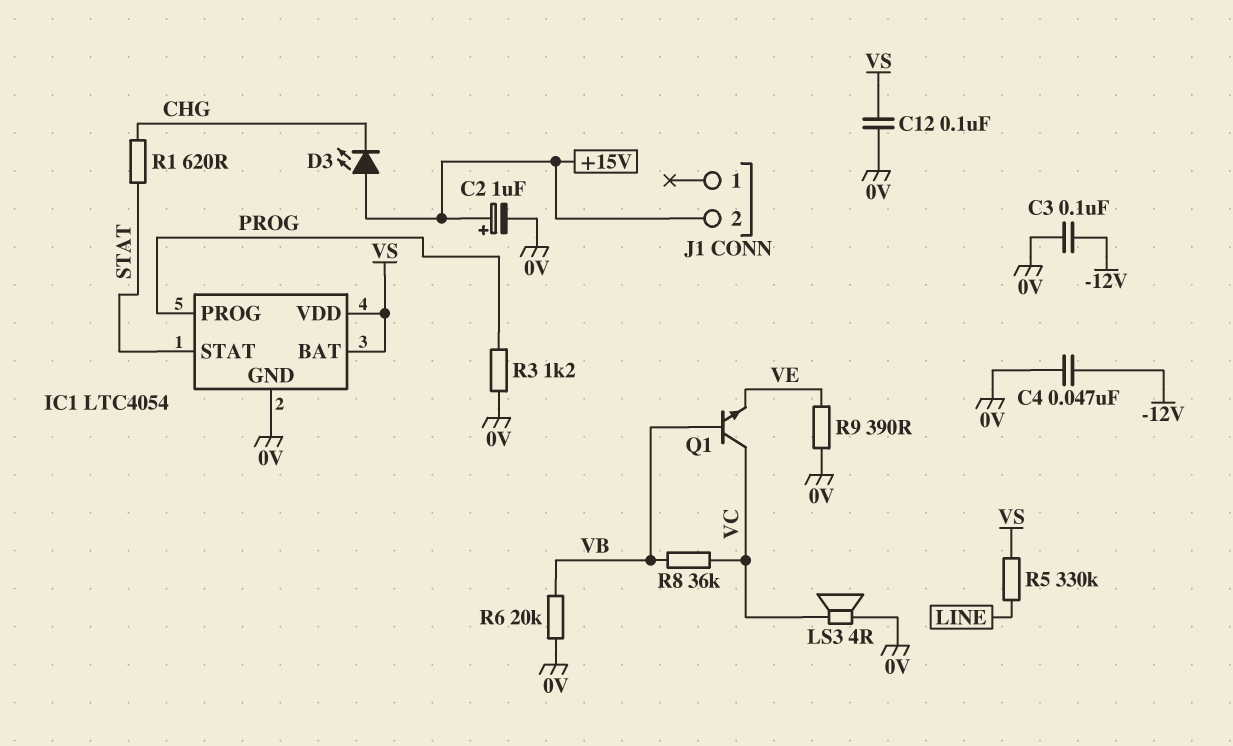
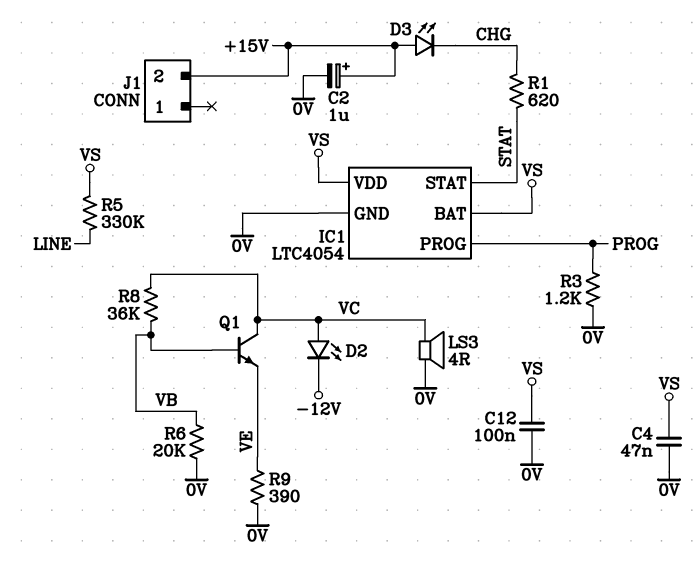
C3: 100nF (-12V, 0V) -> none
C4: 47nF (-12V, 0V) -> 47nF (0V, VS)
D2: none -> LED (A VC, K -12V)

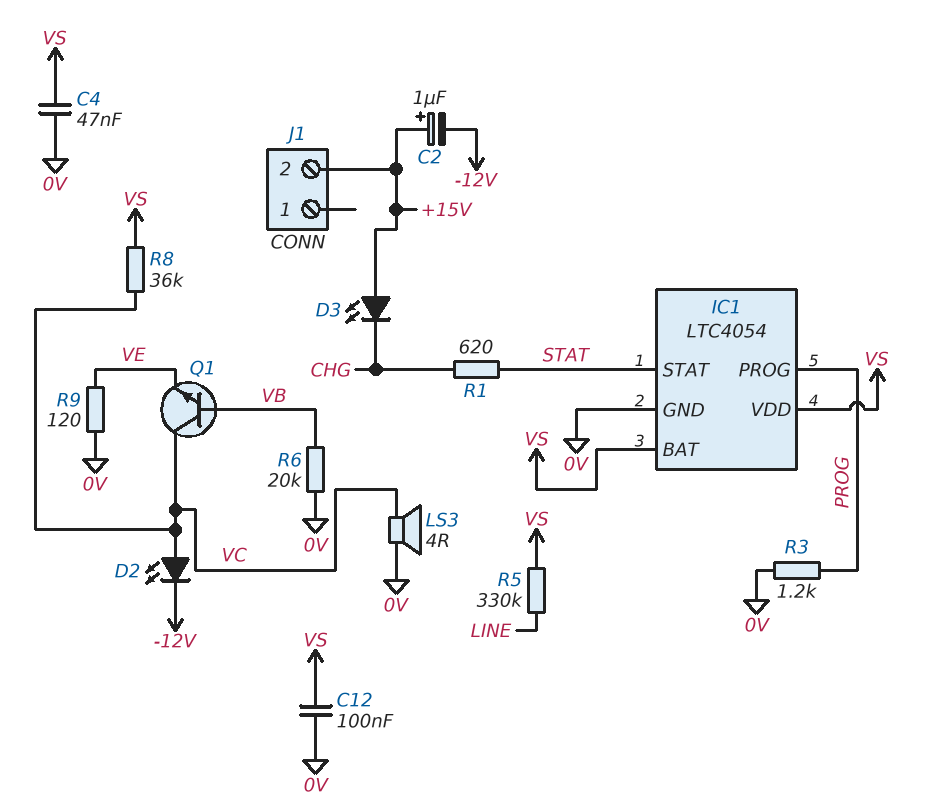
C2: 1uF (plus +15V, minus 0V) -> 1uF (plus +15V, minus -12V)
R8: 36k (VB, VC) -> 36k (VC, VS)
R9: 390 (0V, VE) -> 120 (0V, VE)

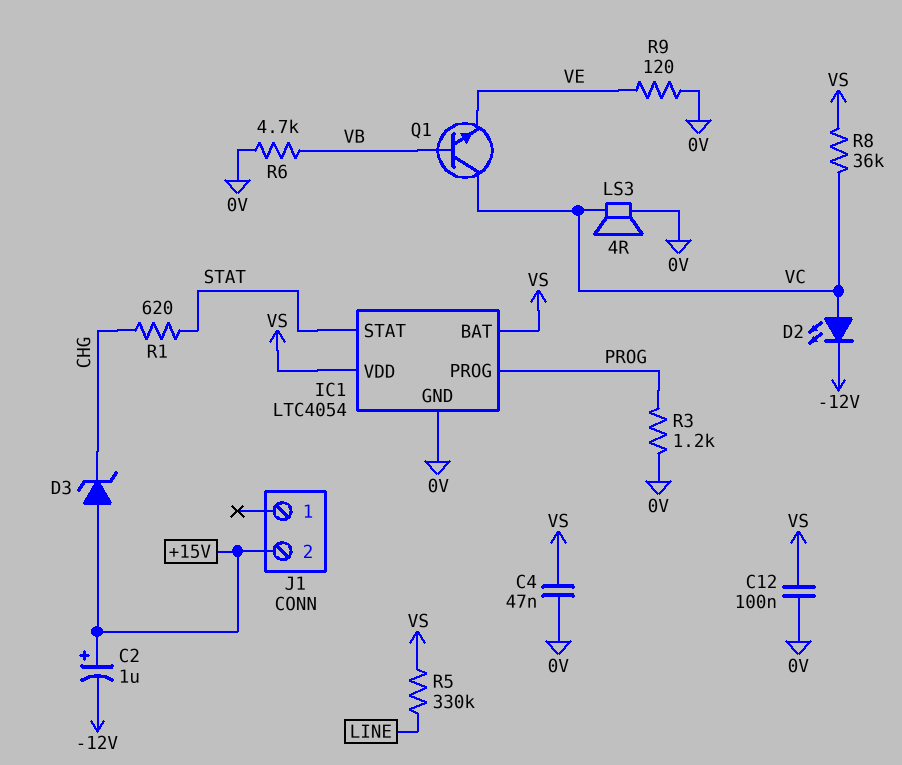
D3: LED (A +15V, K CHG) -> zener (A +15V, K CHG)
R6: 20k (0V, VB) -> 4.7k (0V, VB)

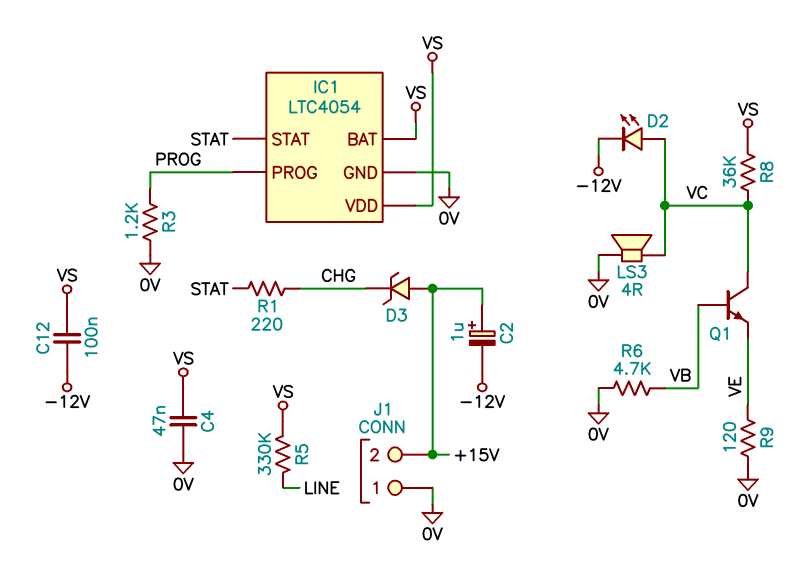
C12: 100nF (0V, VS) -> 100nF (-12V, VS)
J1 pin 1: none -> 0V
R1: 620 (CHG, STAT) -> 220 (CHG, STAT)

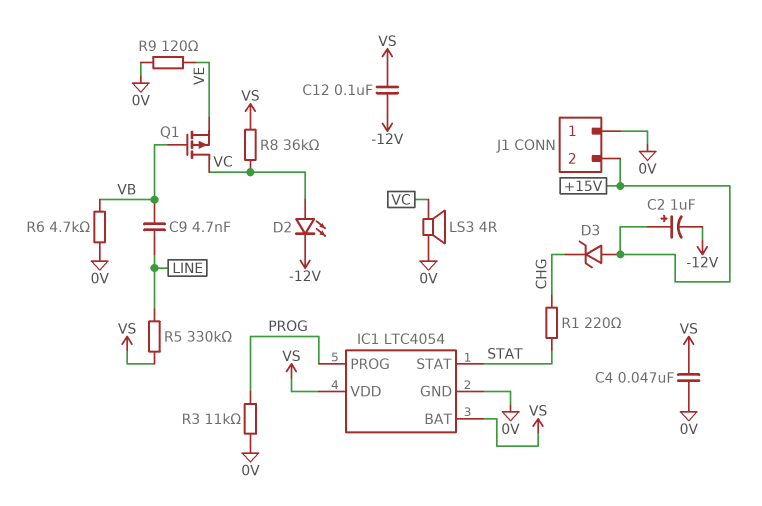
C9: none -> 4.7nF (LINE, VB)
Q1: NPN (B VB, C VC, E VE) -> PMOS (G VB, D VC, S VE)
R3: 1.2k (0V, PROG) -> 11k (0V, PROG)

